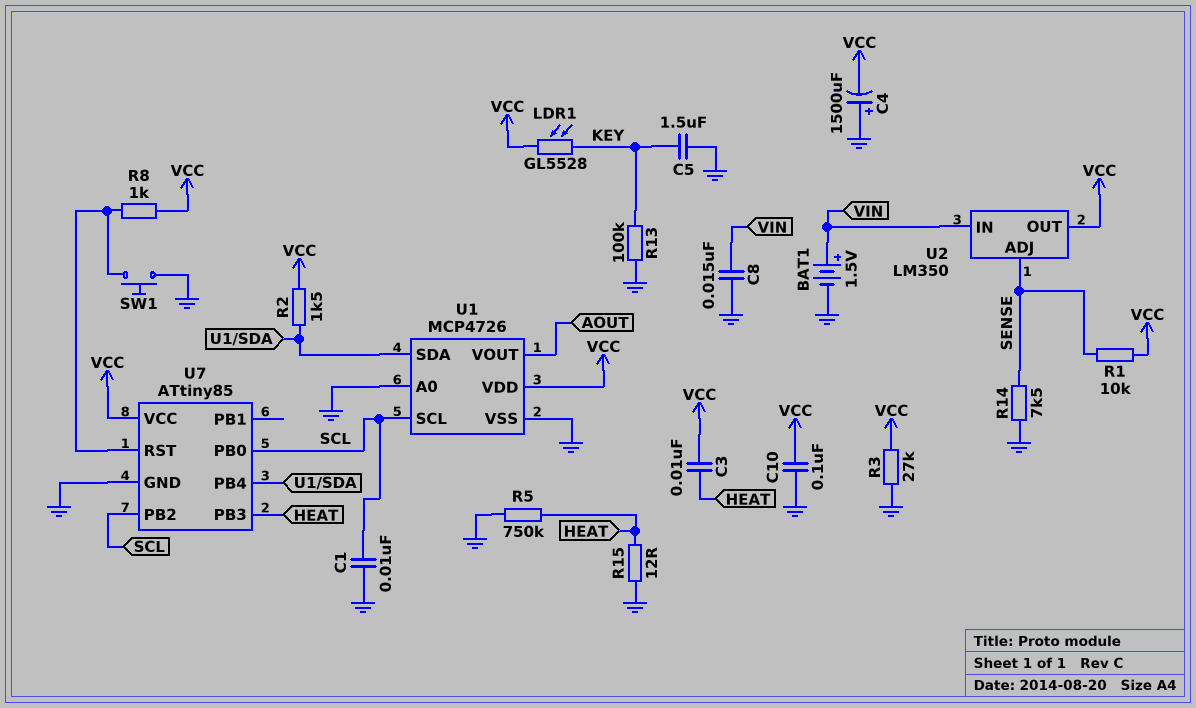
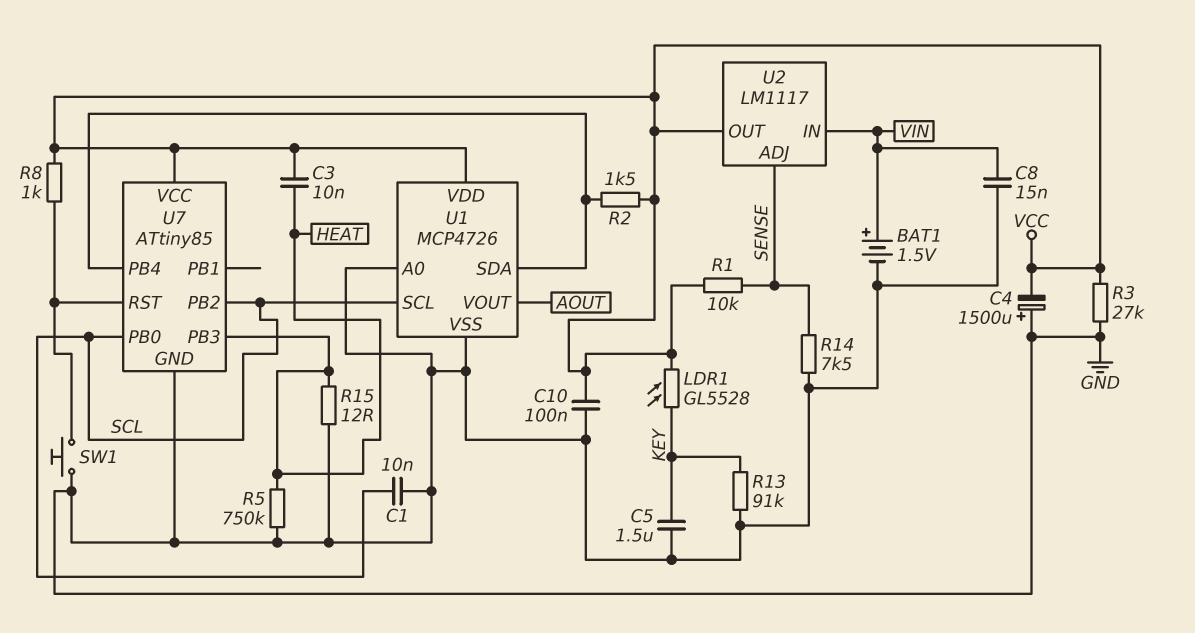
R13: 100k (GND, KEY) -> 91k (GND, KEY)
U2: LM350 -> LM1117

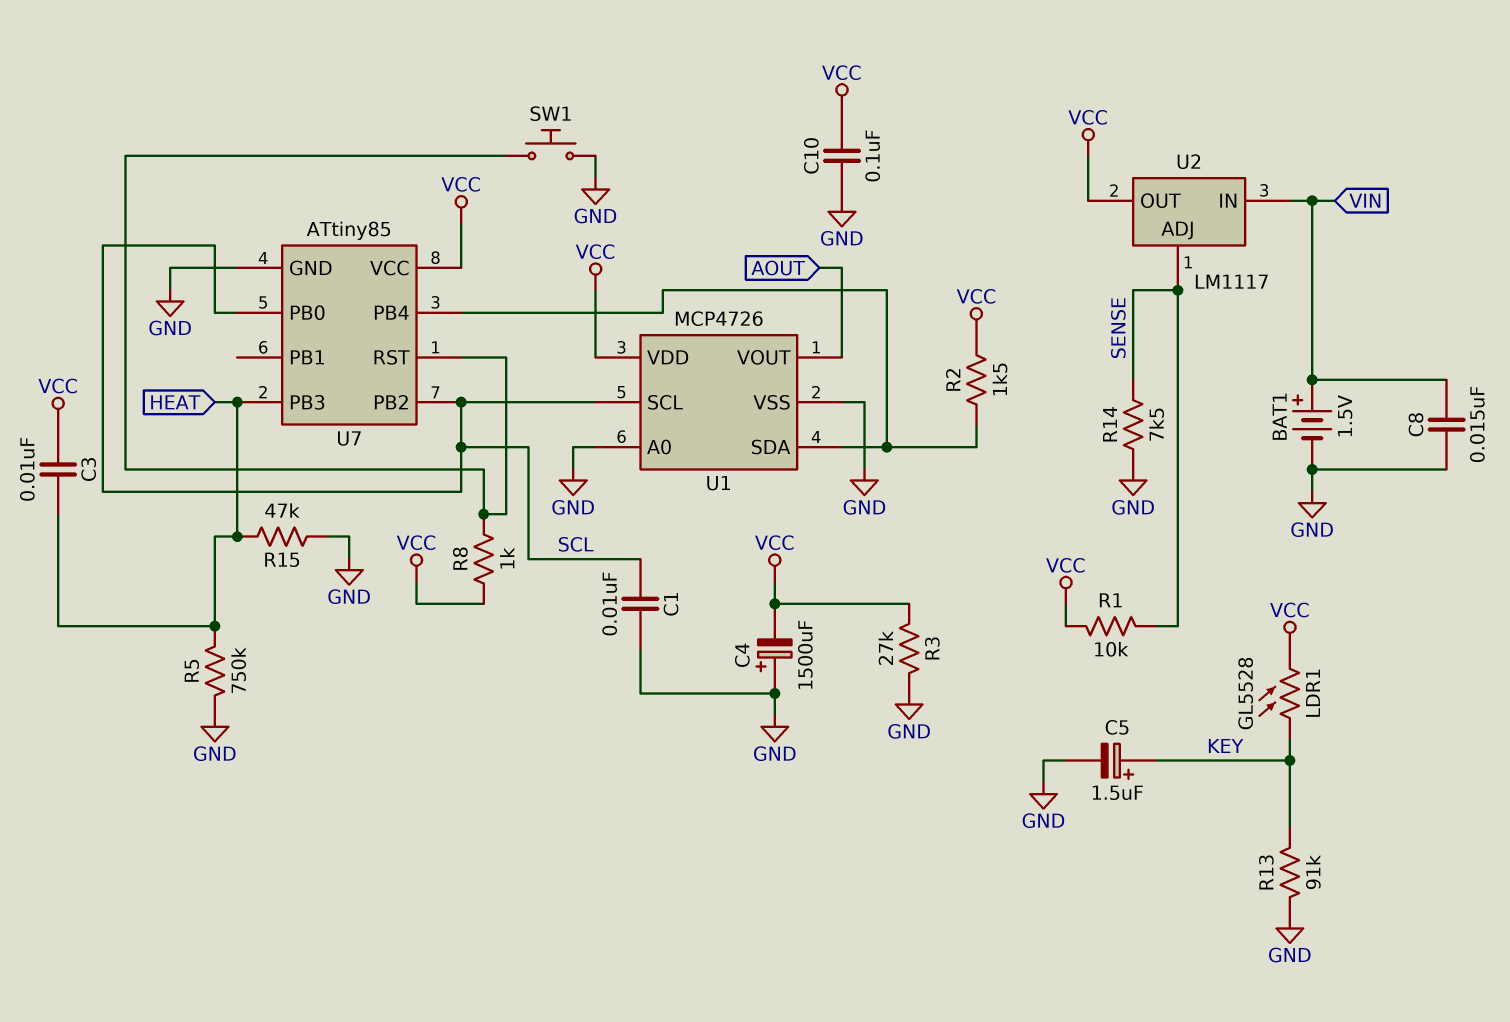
C5: 1.5uF (GND, KEY) -> 1.5uF (plus KEY, minus GND)
R15: 12 (GND, HEAT) -> 47k (GND, HEAT)

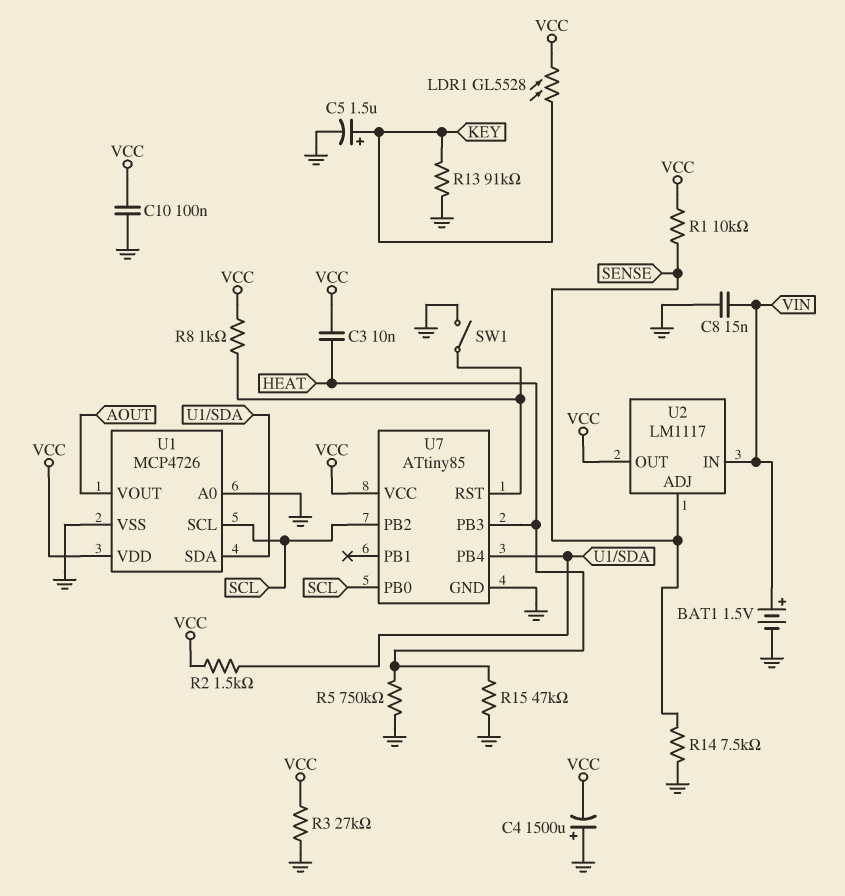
C1: 10nF (GND, SCL) -> none
SW1: button (GND, U7/RST) -> switch (GND, U7/RST)

